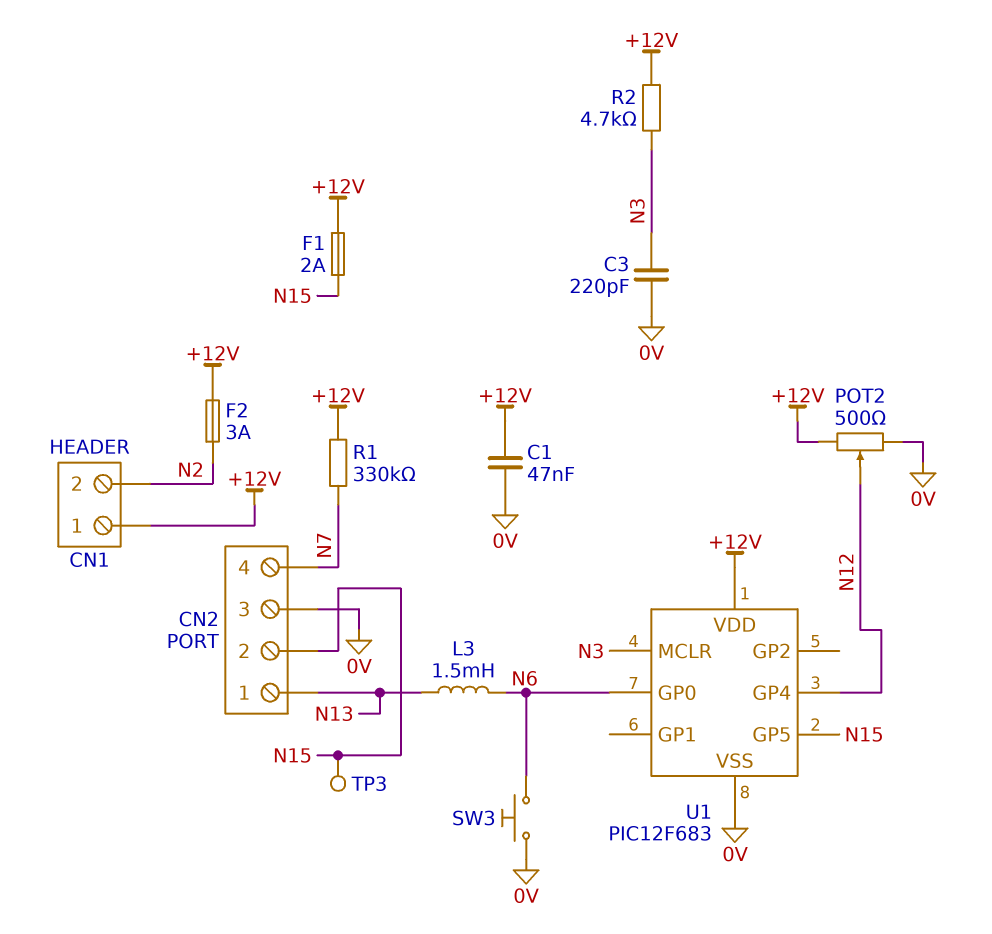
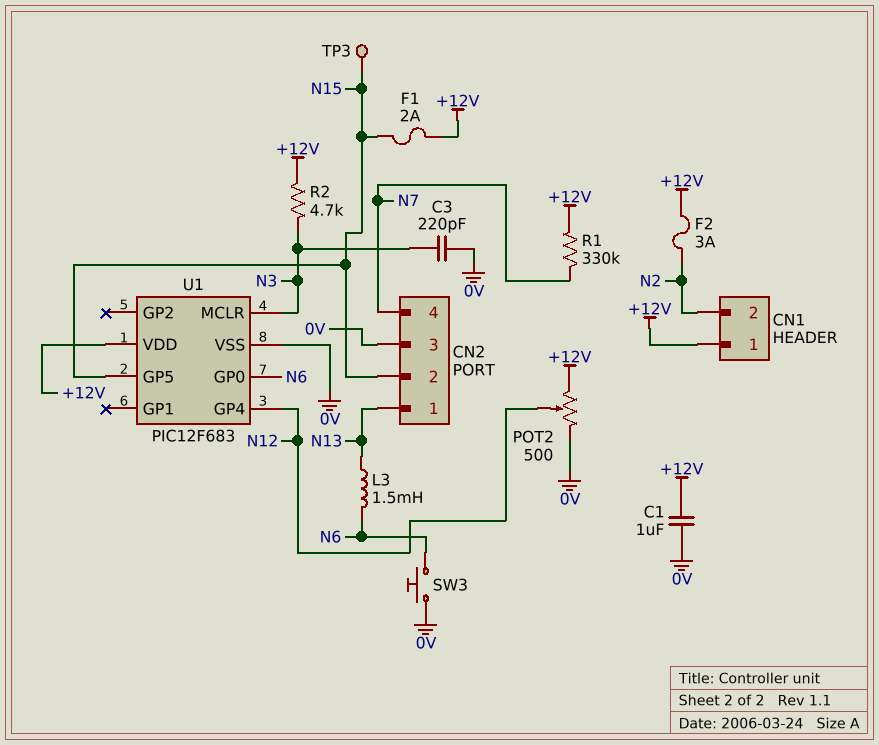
C1: 47nF (+12V, 0V) -> 1uF (+12V, 0V)

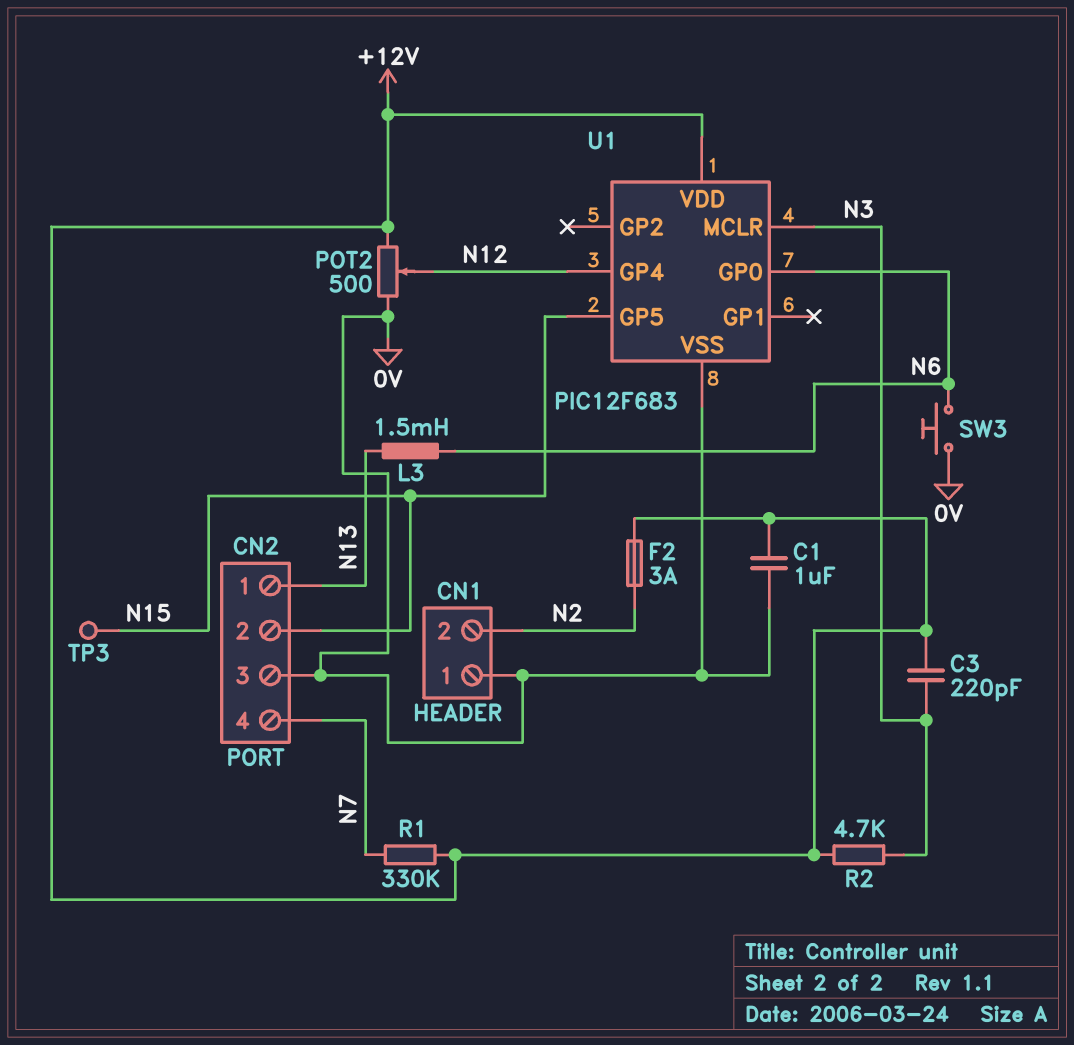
C3: 220pF (0V, N3) -> 220pF (+12V, N3)
CN1 pin 1: +12V -> 0V
F1: 2A (+12V, N15) -> none

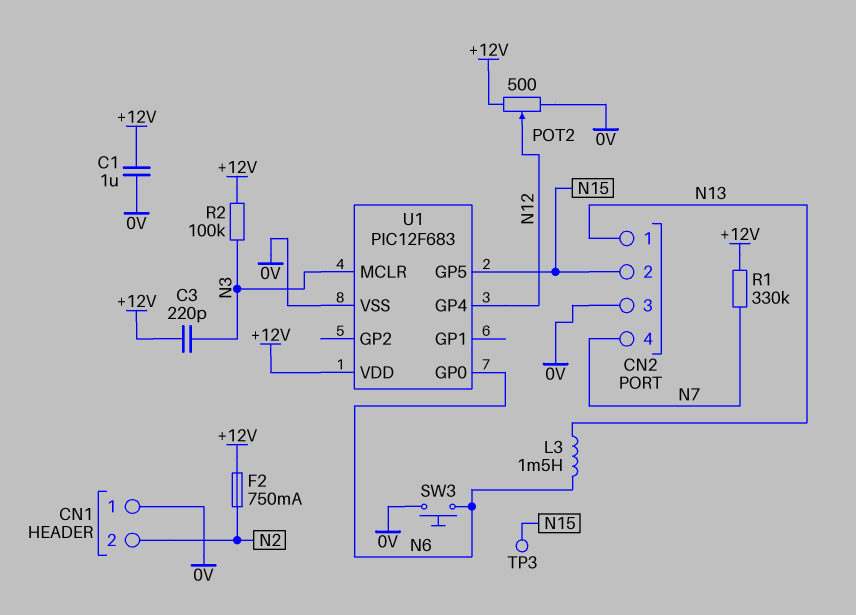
F2: 3A (+12V, N2) -> 750mA (+12V, N2)
R2: 4.7k (+12V, N3) -> 100k (+12V, N3)

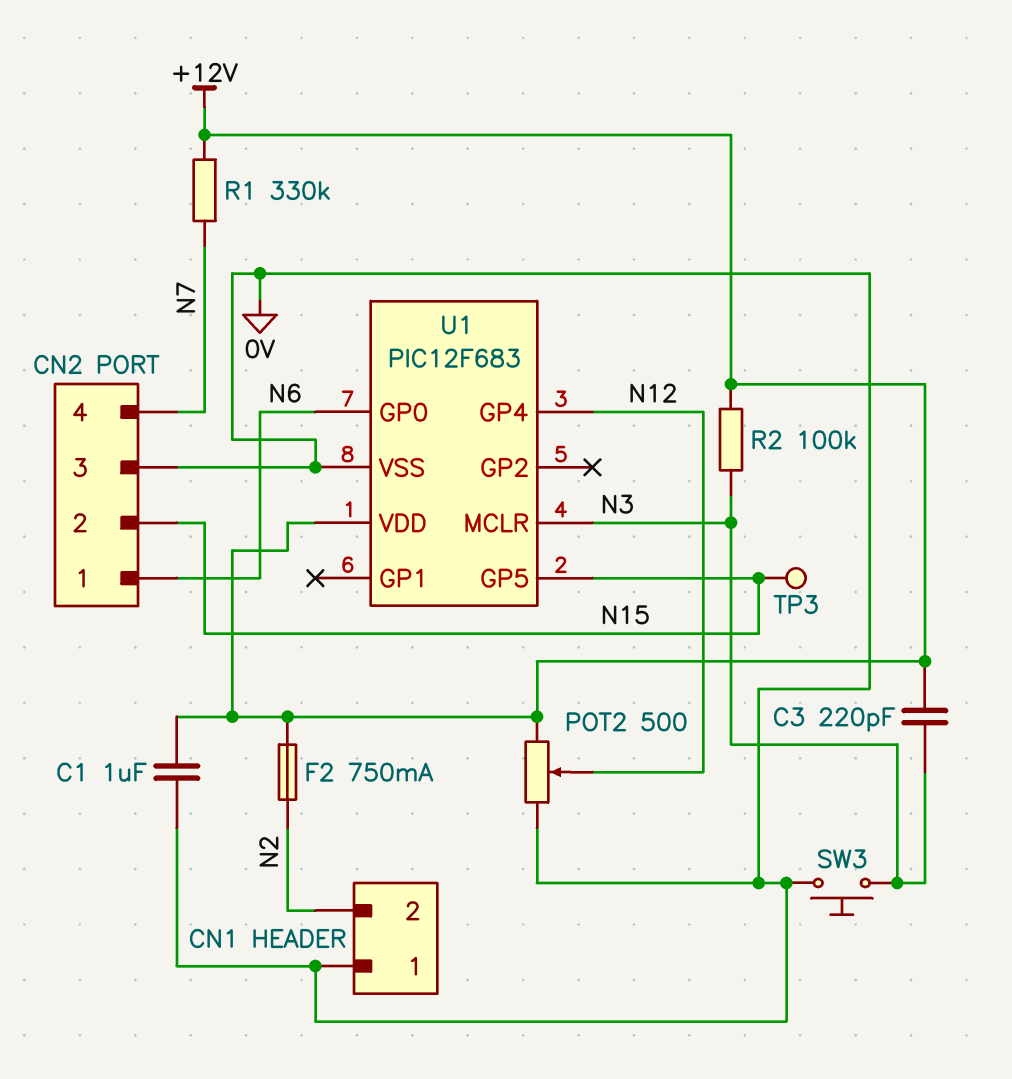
CN2 pin 1: N13 -> N6
L3: 1.5mH (N6, N13) -> none
SW3: button (0V, N6) -> button (0V, N3)

